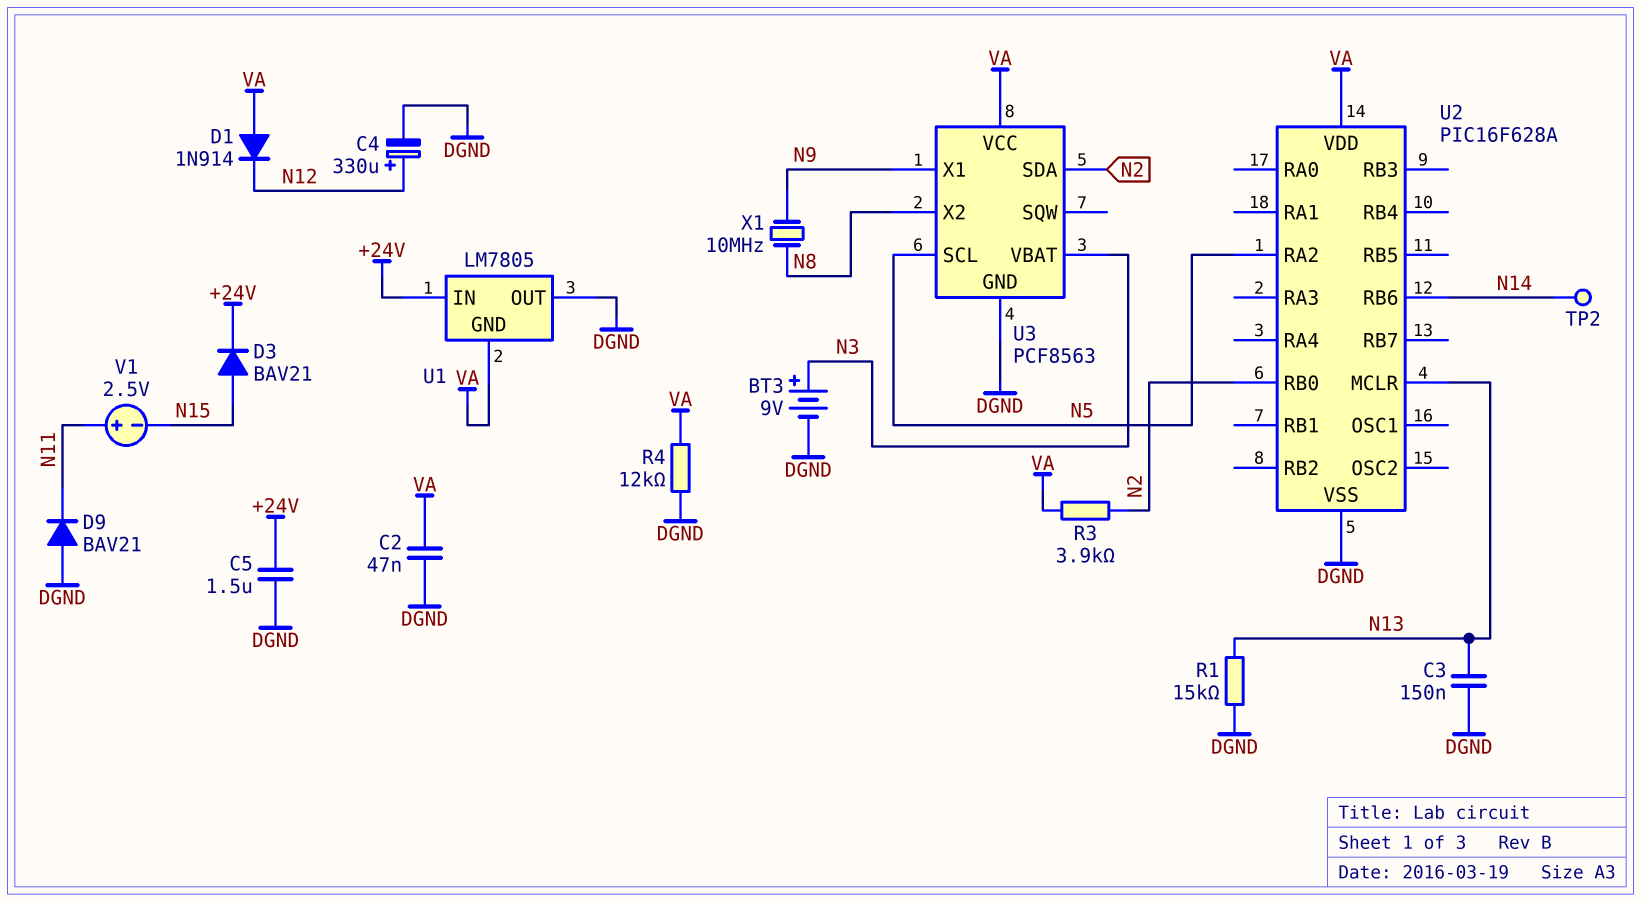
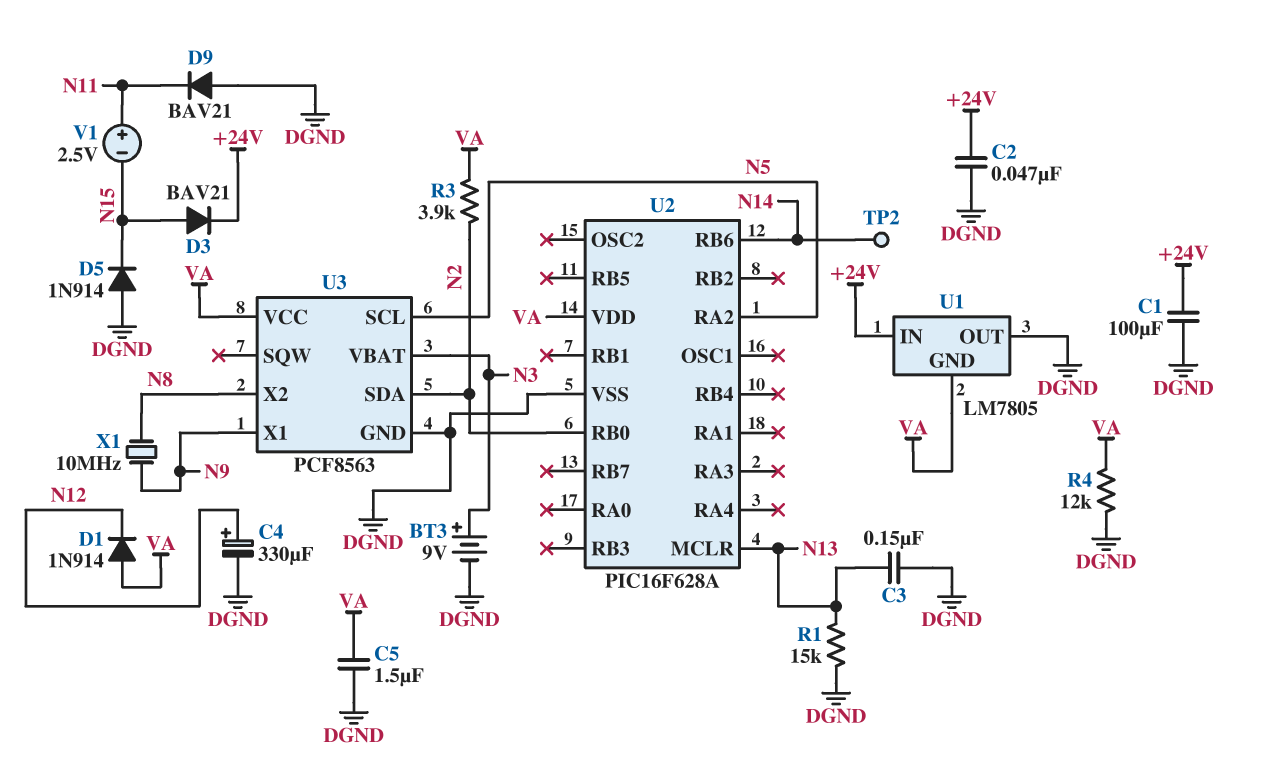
C1: none -> 100uF (+24V, DGND)
C2: 47nF (DGND, VA) -> 47nF (+24V, DGND)
C5: 1.5uF (+24V, DGND) -> 1.5uF (DGND, VA)
D5: none -> diode 1N914 (A DGND, K N15)

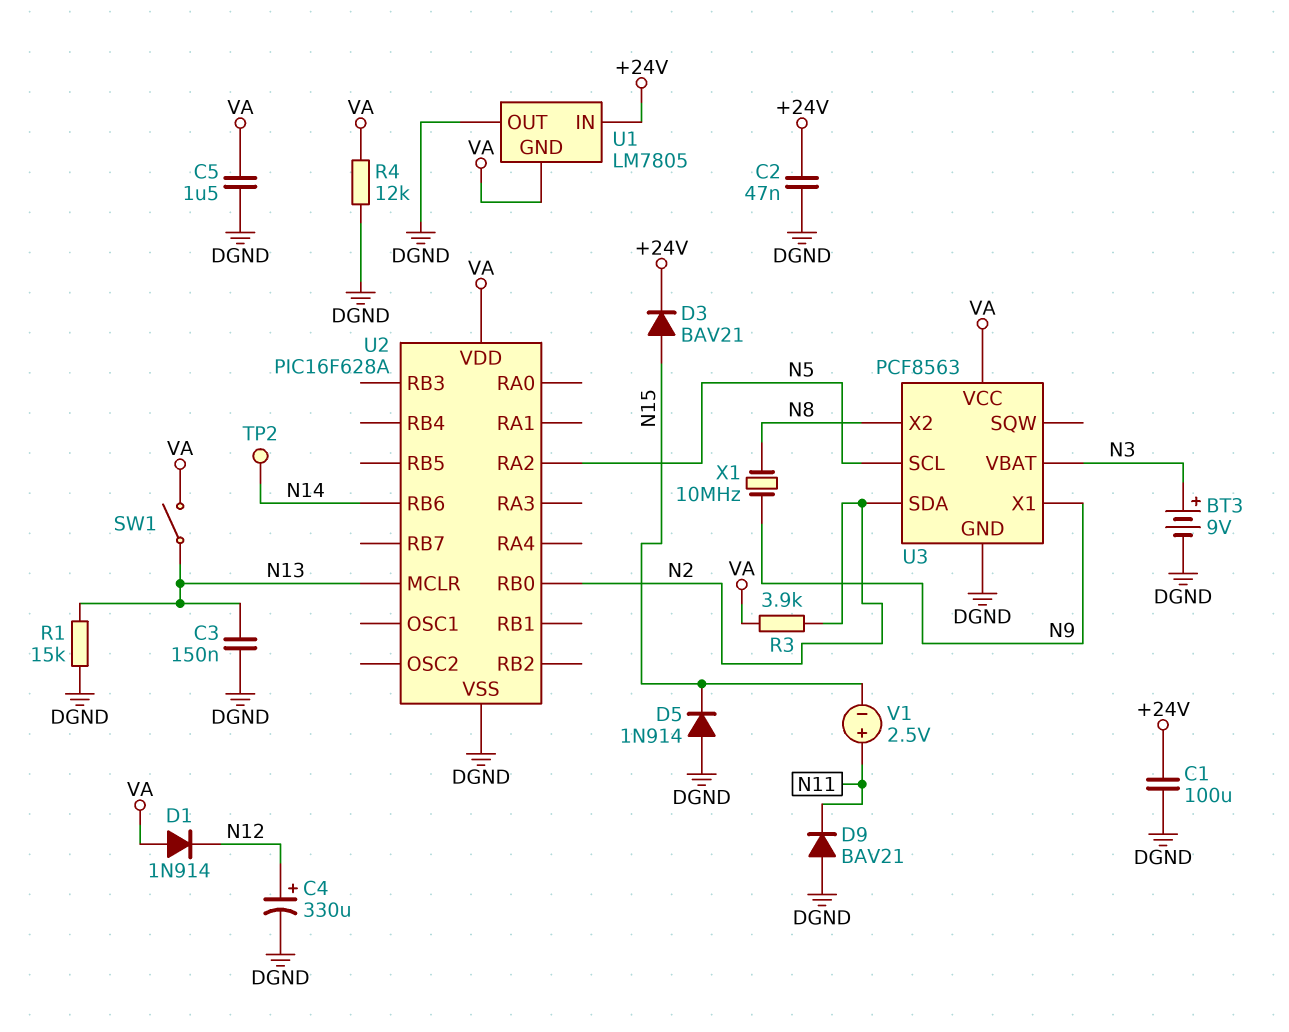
SW1: none -> switch (N13, VA)

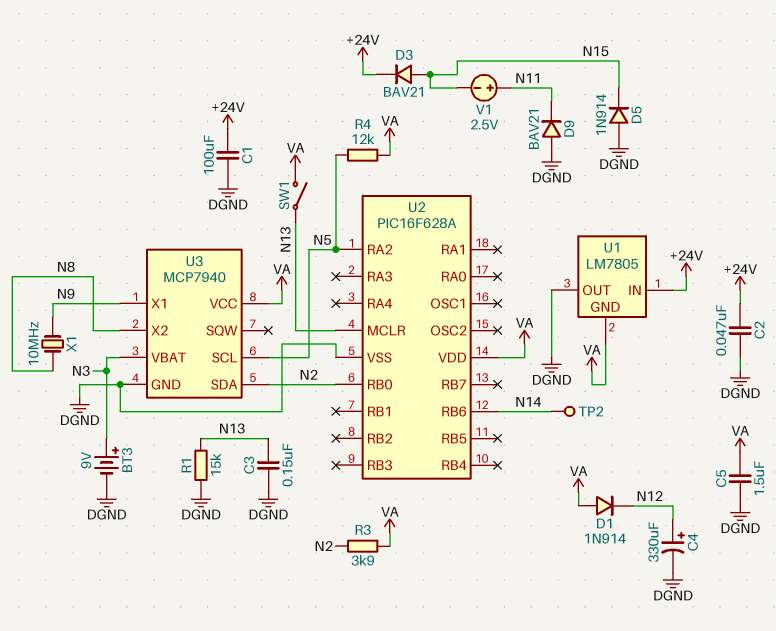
R4: 12k (DGND, VA) -> 12k (N5, VA)
U3: PCF8563 -> MCP7940

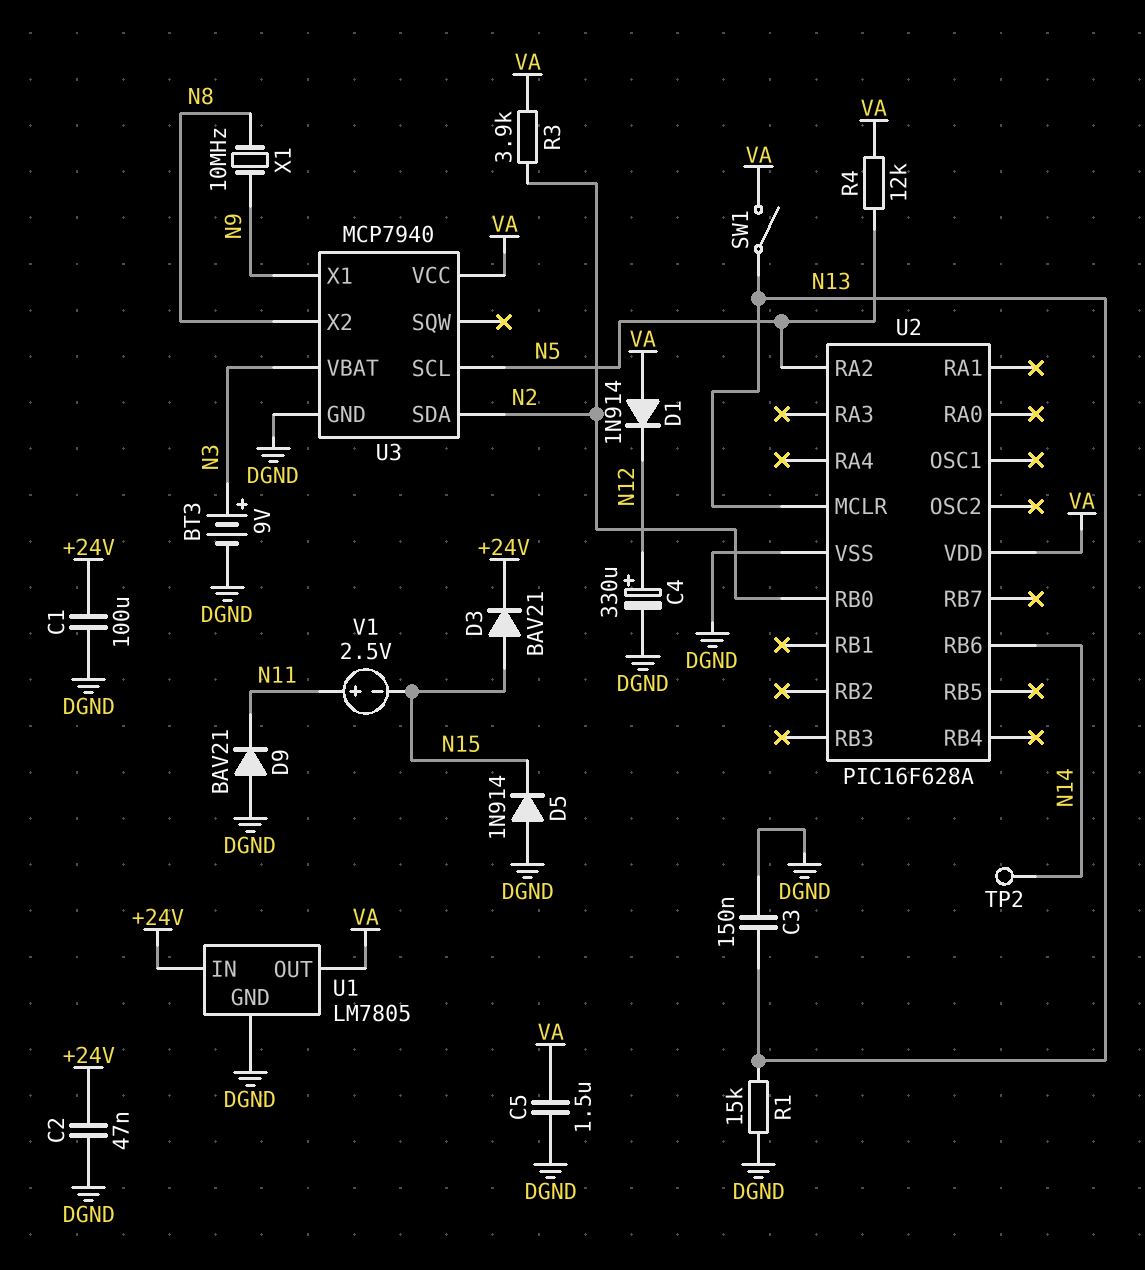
U1 pin GND: VA -> DGND
U1 pin OUT: DGND -> VA

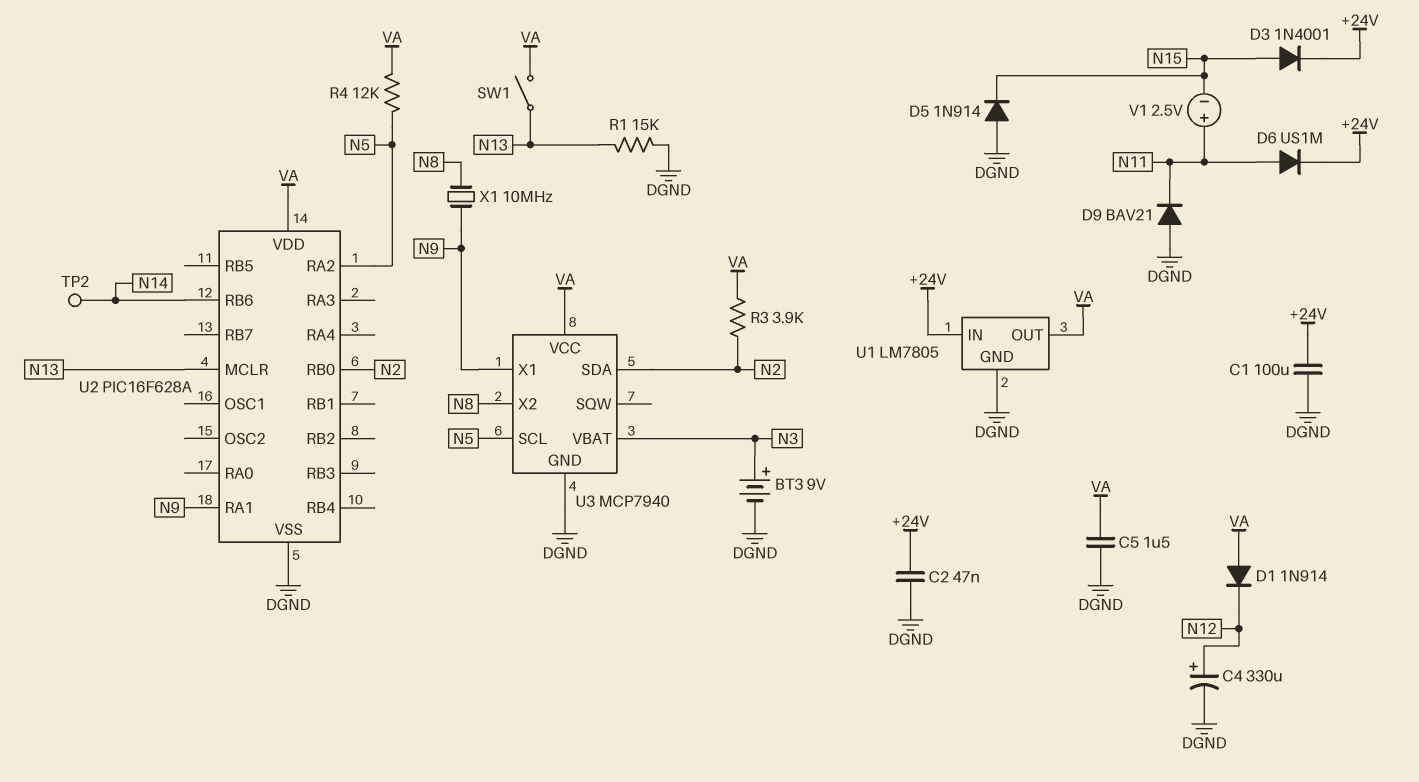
C3: 150nF (DGND, N13) -> none
D3: diode BAV21 (A N15, K +24V) -> diode 1N4001 (A N15, K +24V)
D6: none -> diode US1M (A N11, K +24V)
U2 pin RA1: none -> N9

